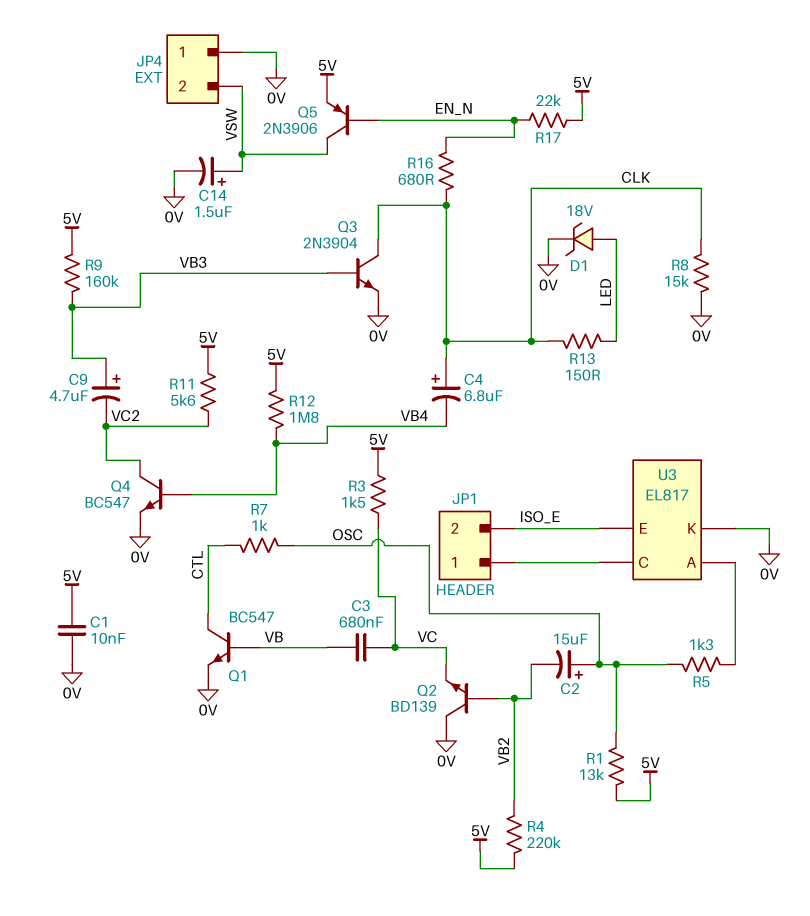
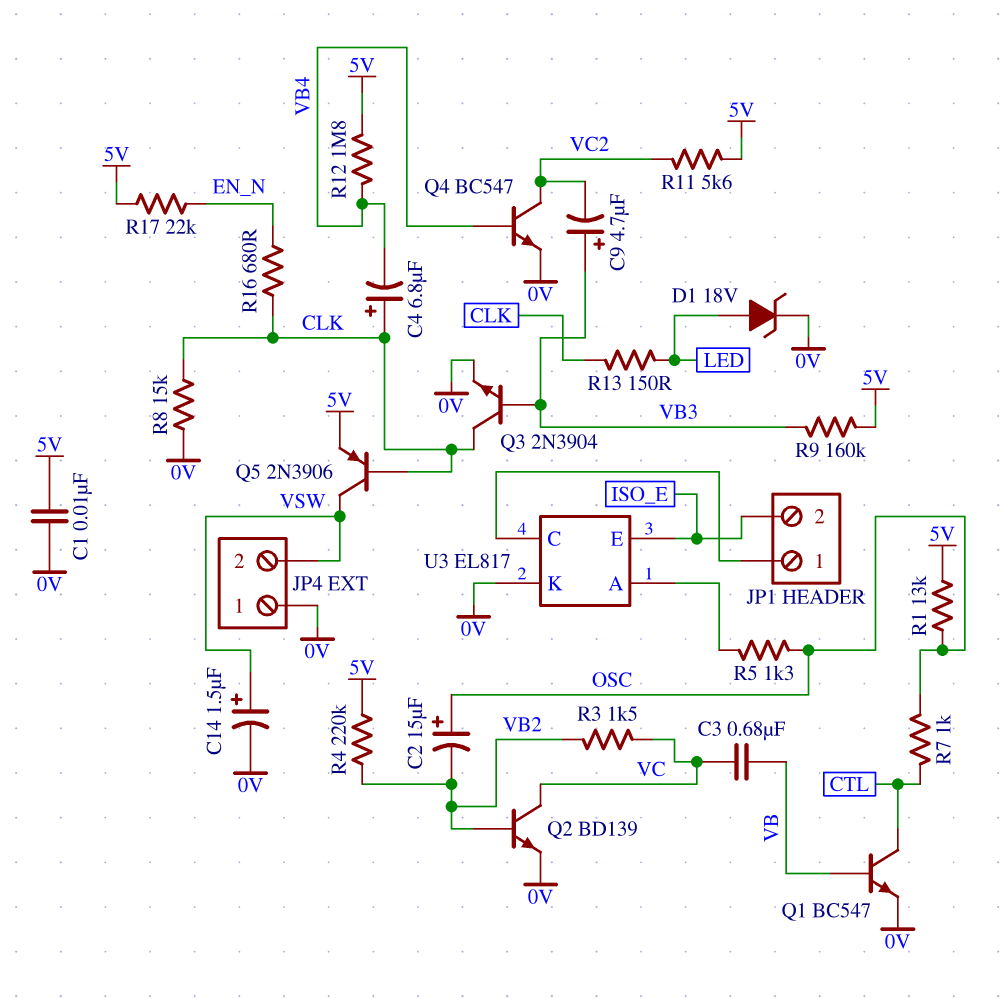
Q2: NPN BD139 (B VB2, C 0V, E VC) -> NPN BD139 (B VB2, C VC, E 0V)
Q5: PNP 2N3906 (B EN_N, C VSW, E 5V) -> PNP 2N3906 (B CLK, C VSW, E 5V)
R3: 1.5k (5V, VC) -> 1.5k (VB2, VC)

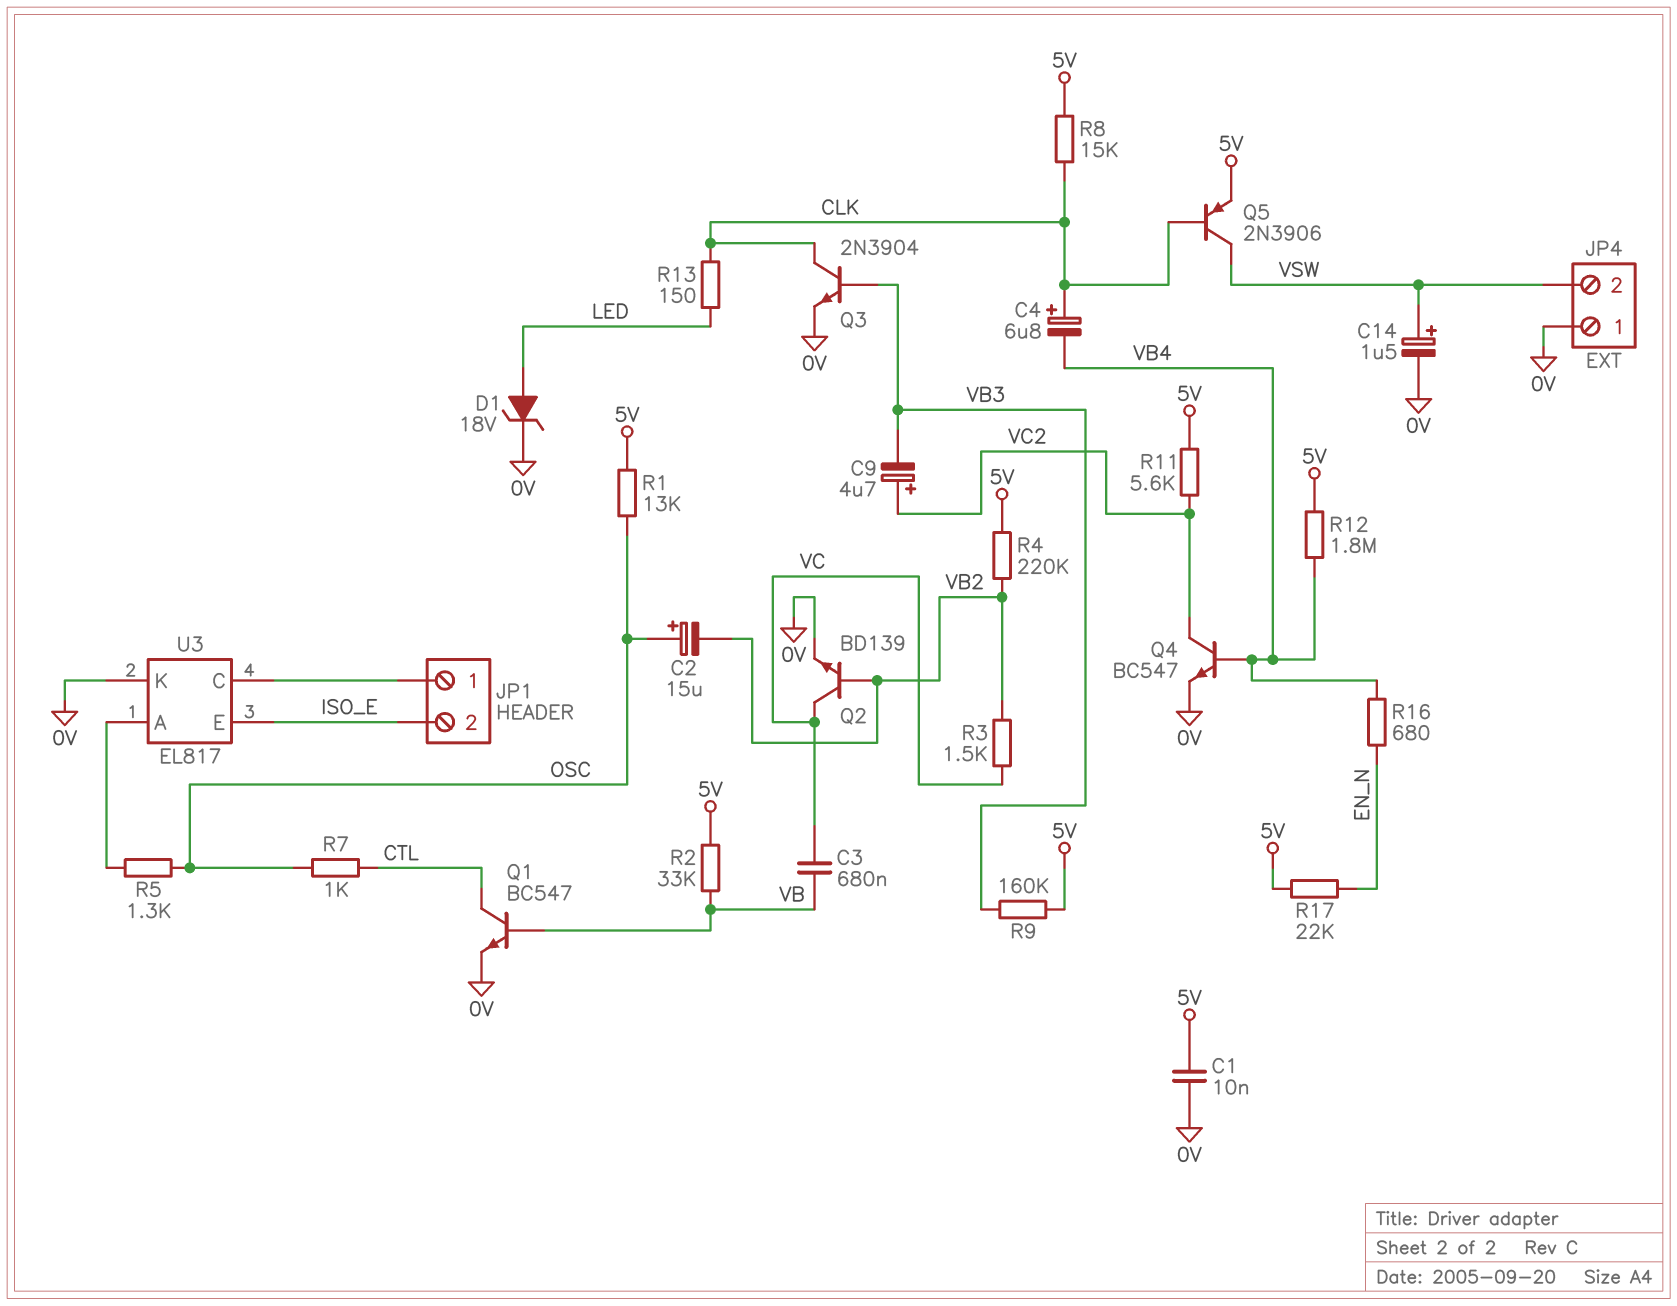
C9: 4.7uF (plus VB3, minus VC2) -> 4.7uF (plus VC2, minus VB3)
R2: none -> 33k (5V, VB)
R8: 15k (0V, CLK) -> 15k (5V, CLK)
R16: 680 (CLK, EN_N) -> 680 (EN_N, VB4)

